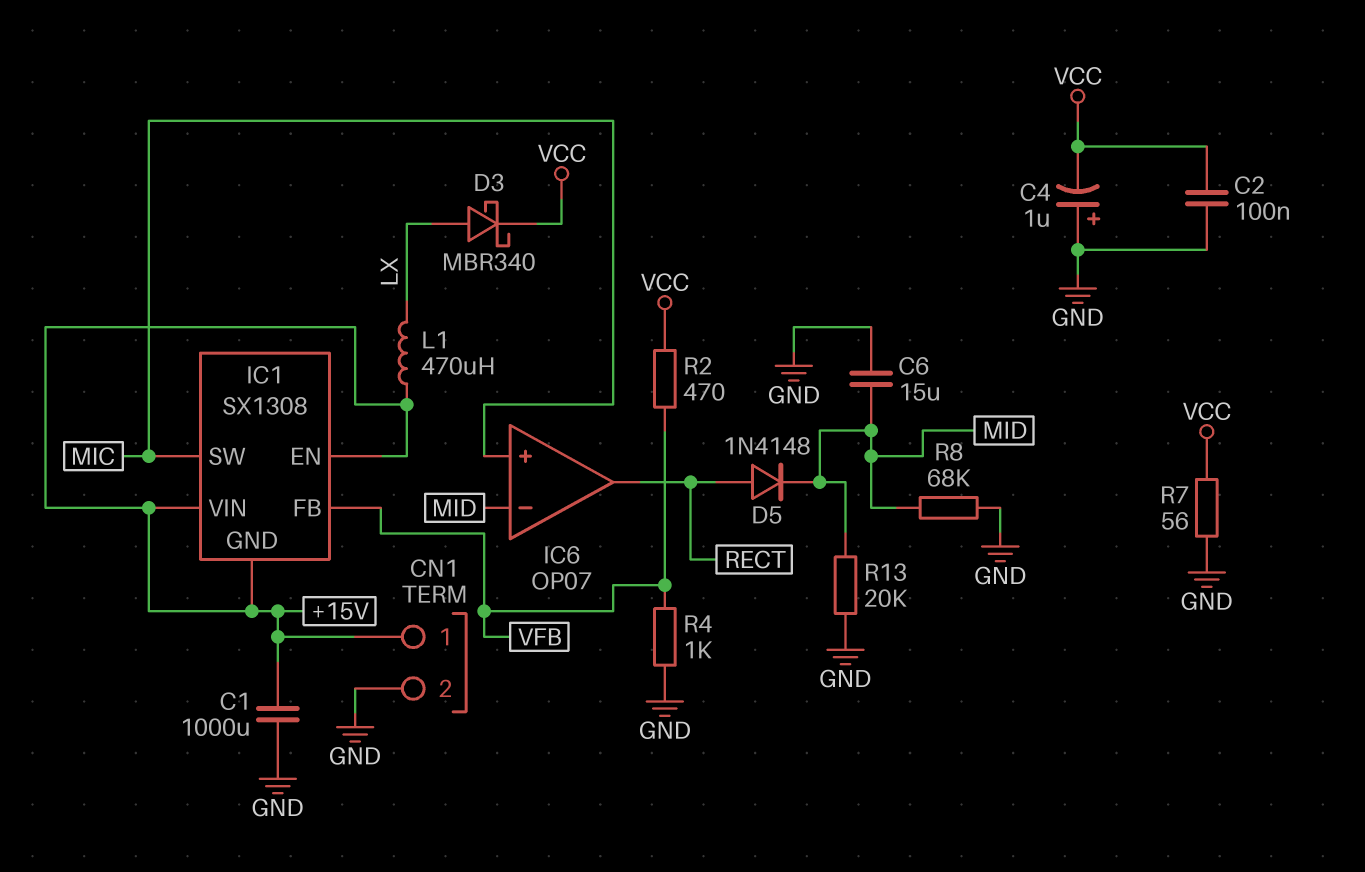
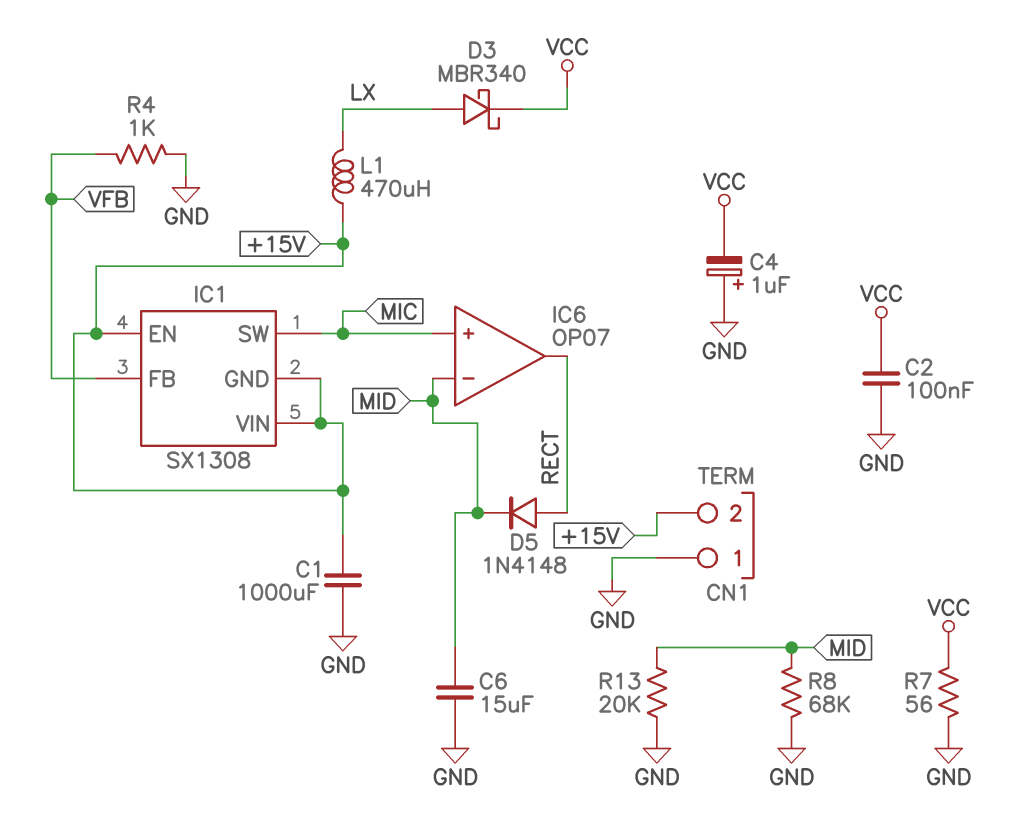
CN1 pin 1: +15V -> GND
CN1 pin 2: GND -> +15V
R2: 470 (VCC, VFB) -> none

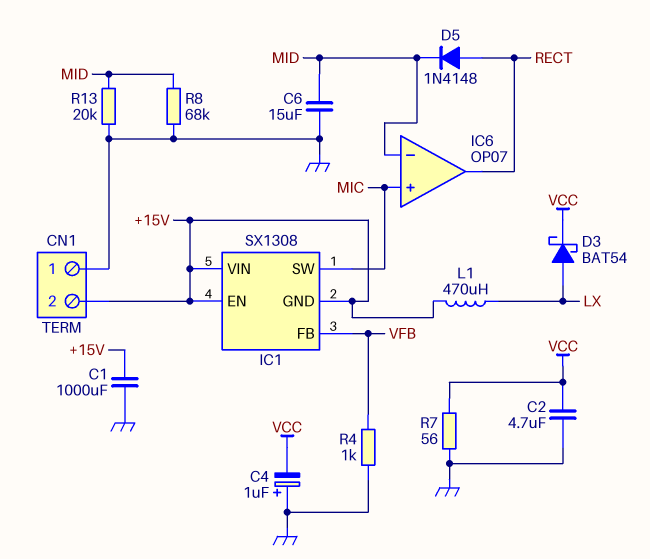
C2: 100nF (GND, VCC) -> 4.7uF (GND, VCC)
D3: schottky MBR340 (A LX, K VCC) -> schottky BAT54 (A LX, K VCC)

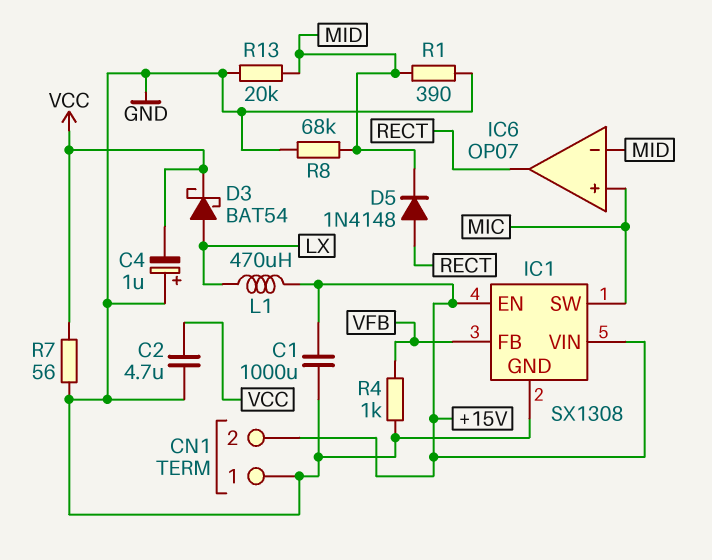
C6: 15uF (GND, MID) -> none
IC1 pin GND: +15V -> GND
R1: none -> 390 (GND, MID)

